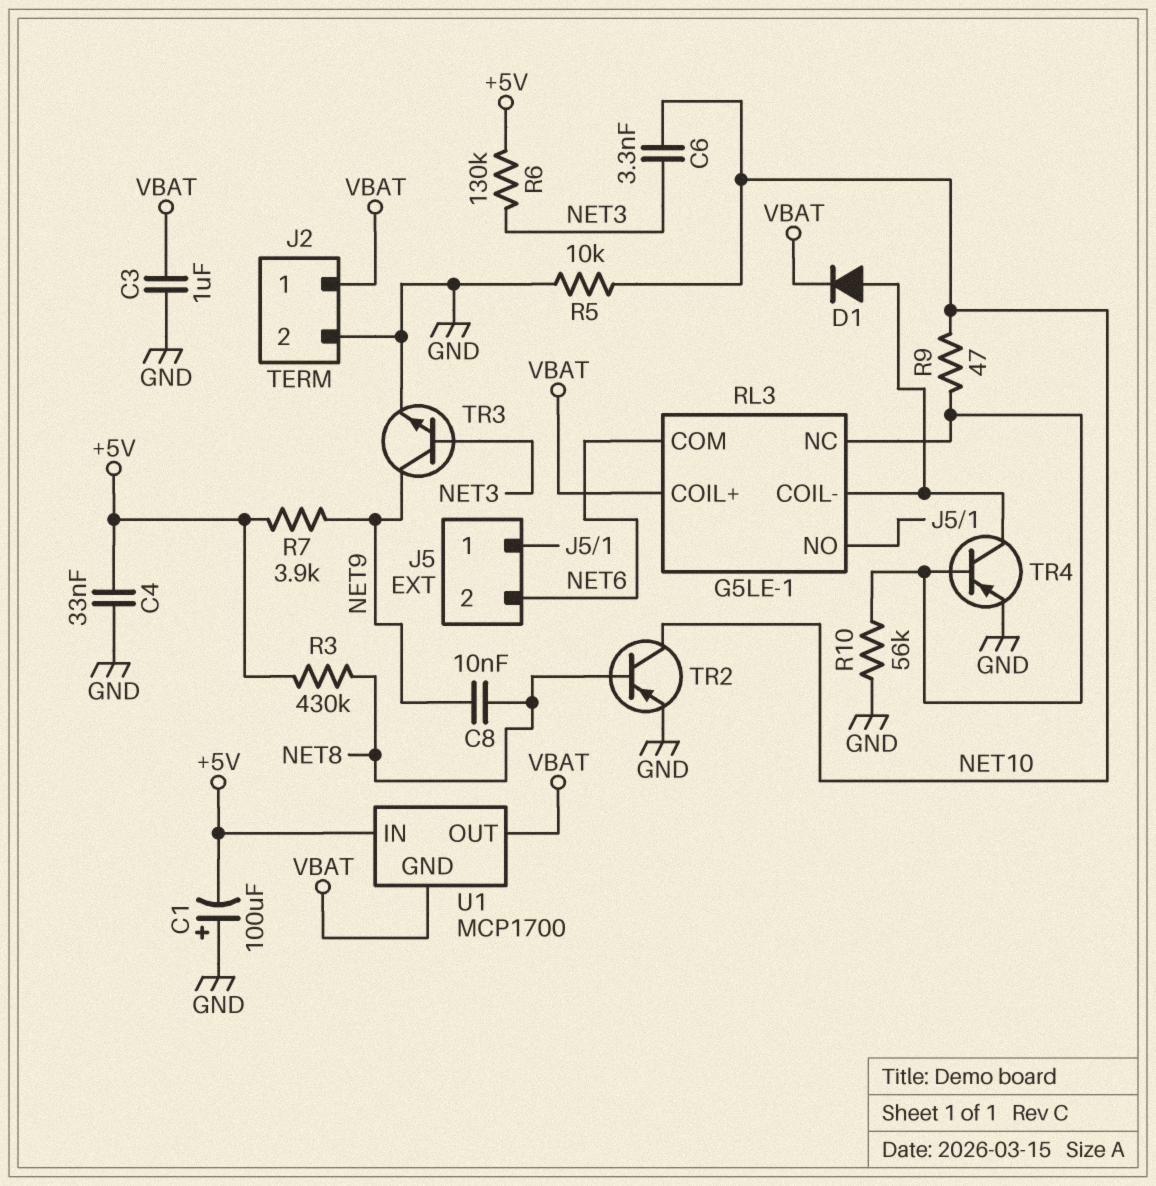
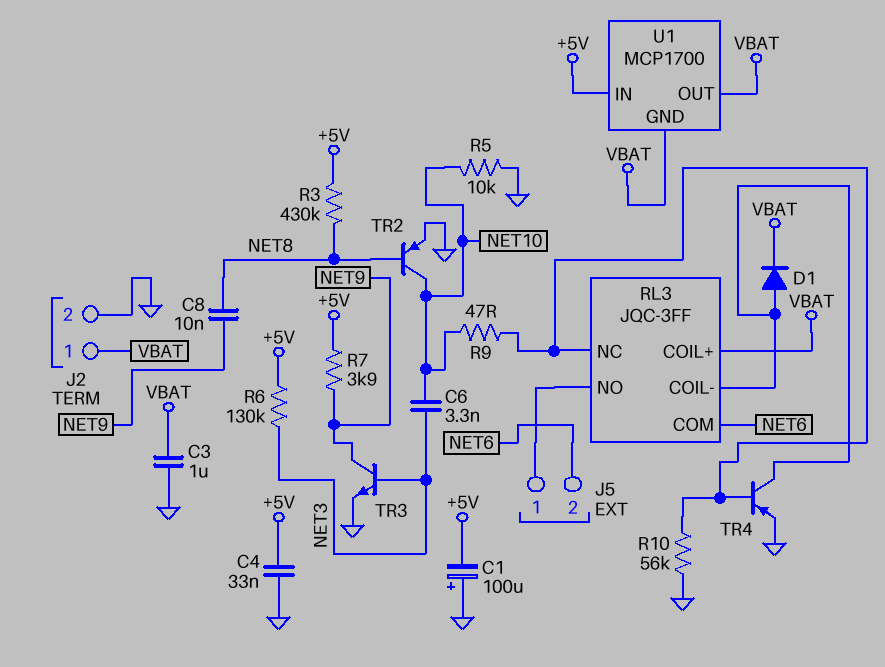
RL3: G5LE-1 -> JQC-3FF

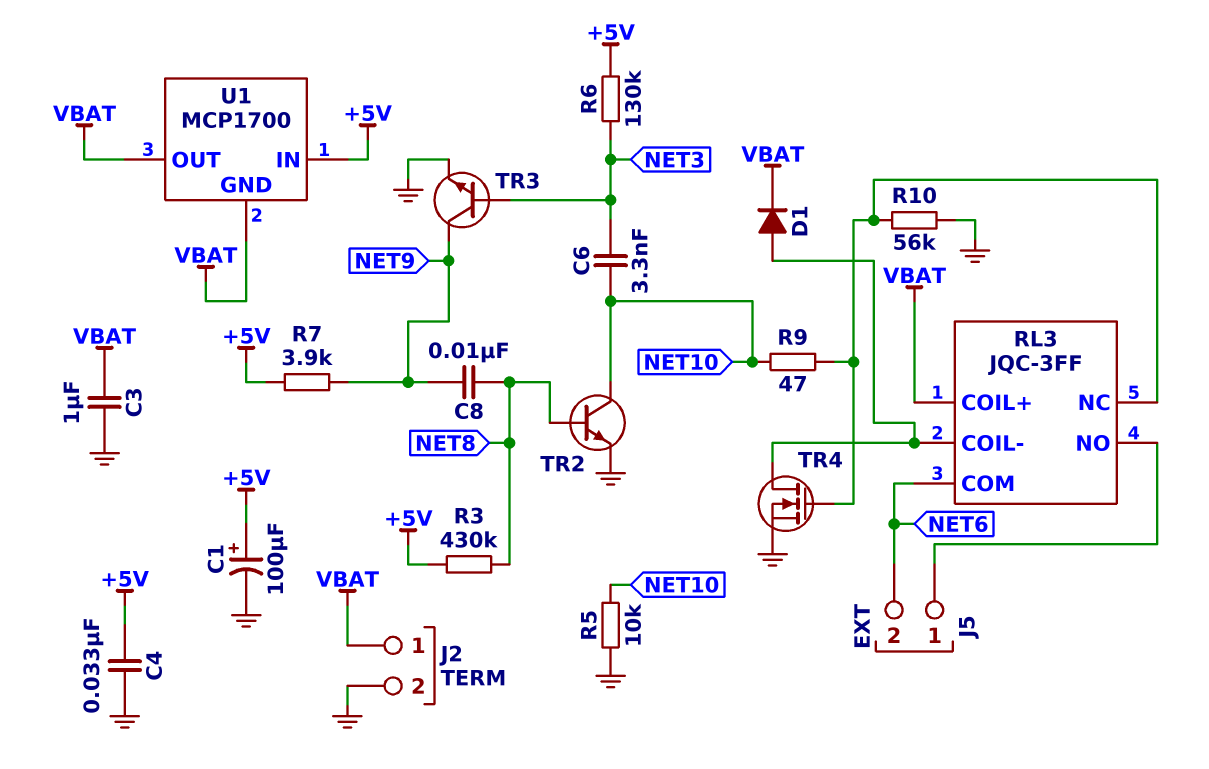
C1: 100uF (plus GND, minus +5V) -> 100uF (plus +5V, minus GND)
TR2: PNP (B NET8, C NET10, E GND) -> NPN (B NET8, C NET10, E GND)
TR4: PNP (B RL3/NC, C RL3/COIL-, E GND) -> NMOS (G RL3/NC, D RL3/COIL-, S GND)

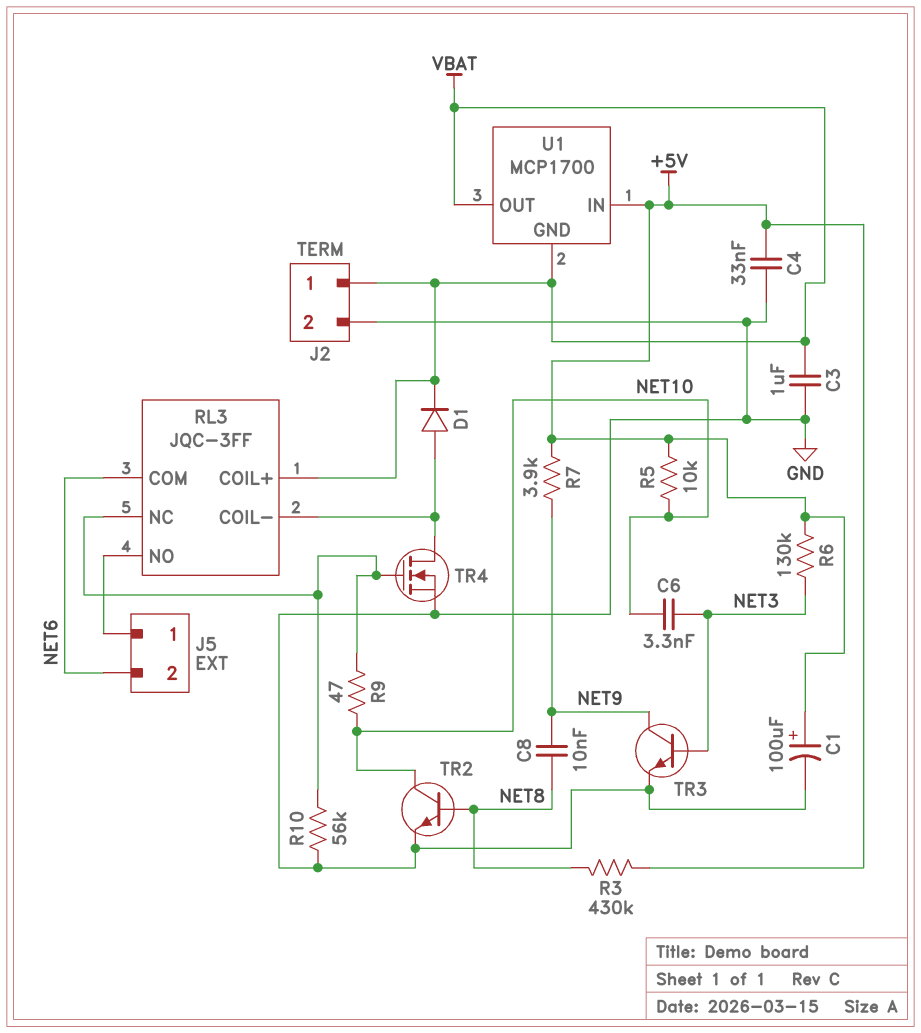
R5: 10k (GND, NET10) -> 10k (+5V, NET10)

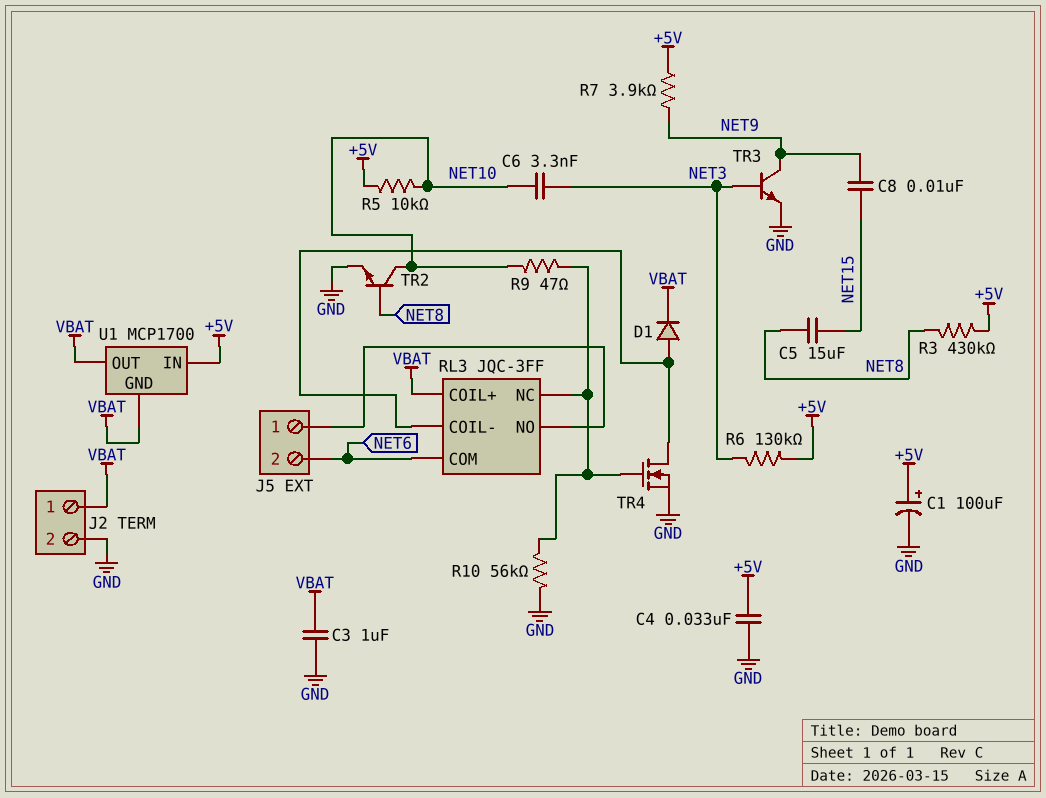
C5: none -> 15uF (NET8, NET15)
C8: 10nF (NET8, NET9) -> 10nF (NET9, NET15)

